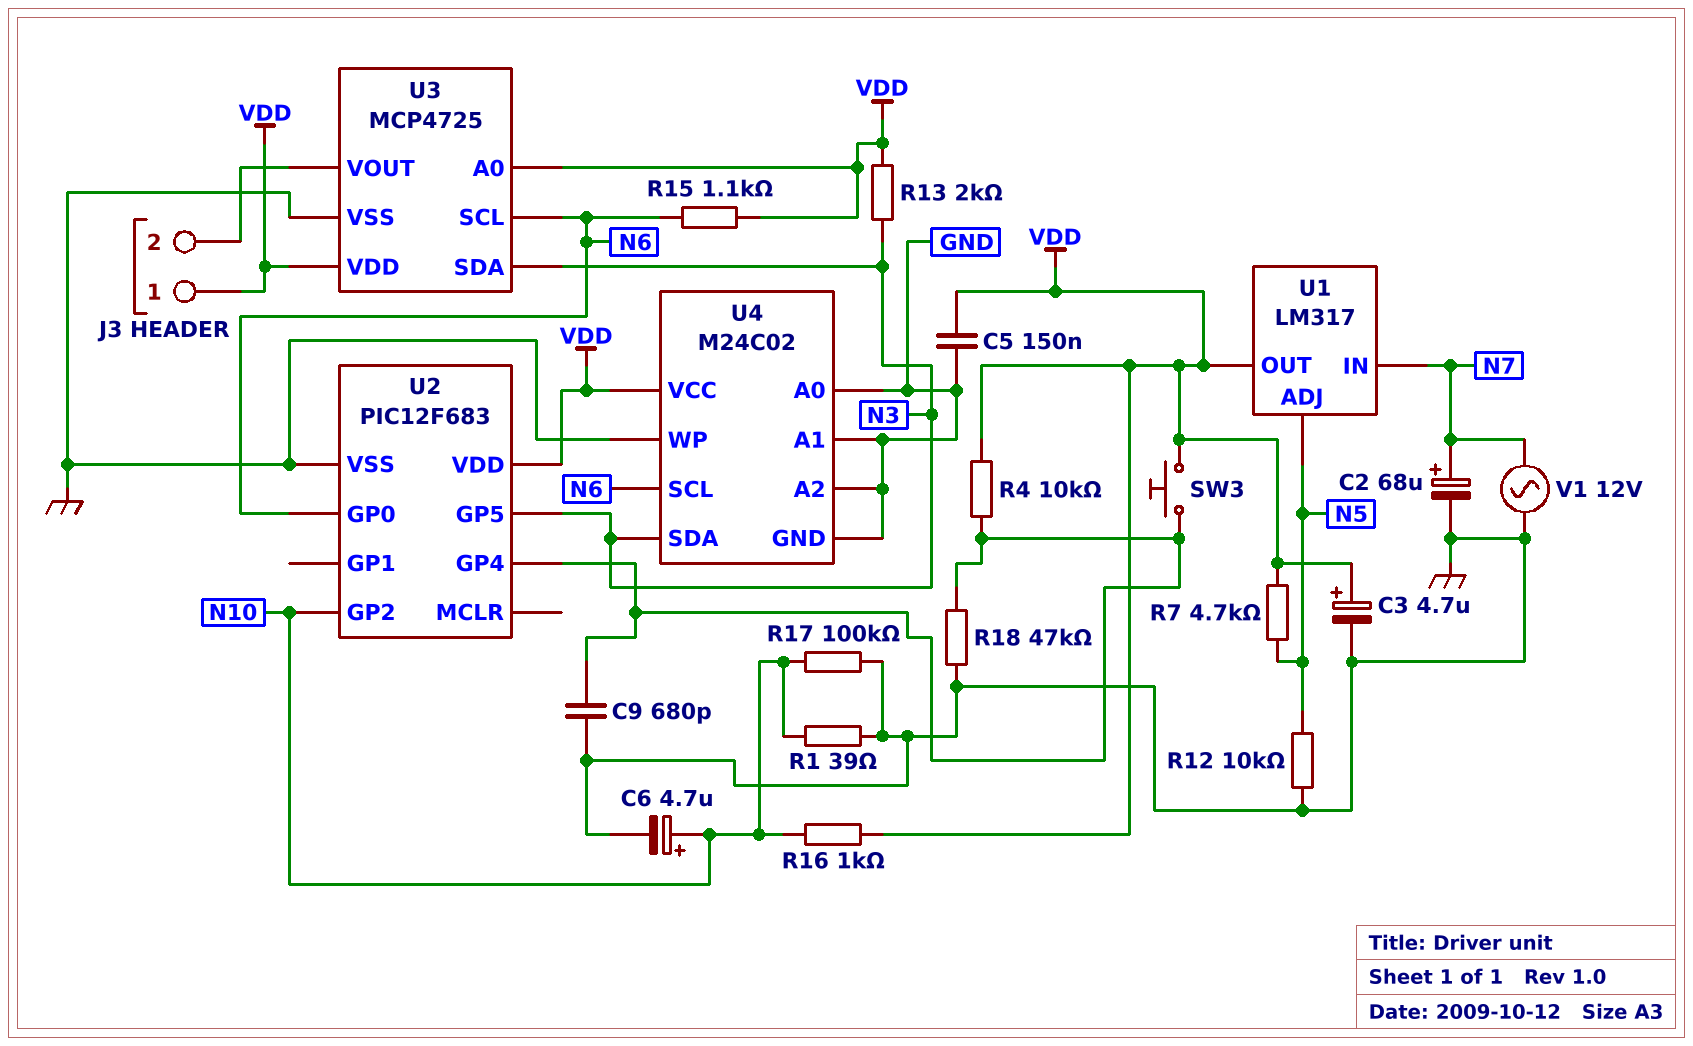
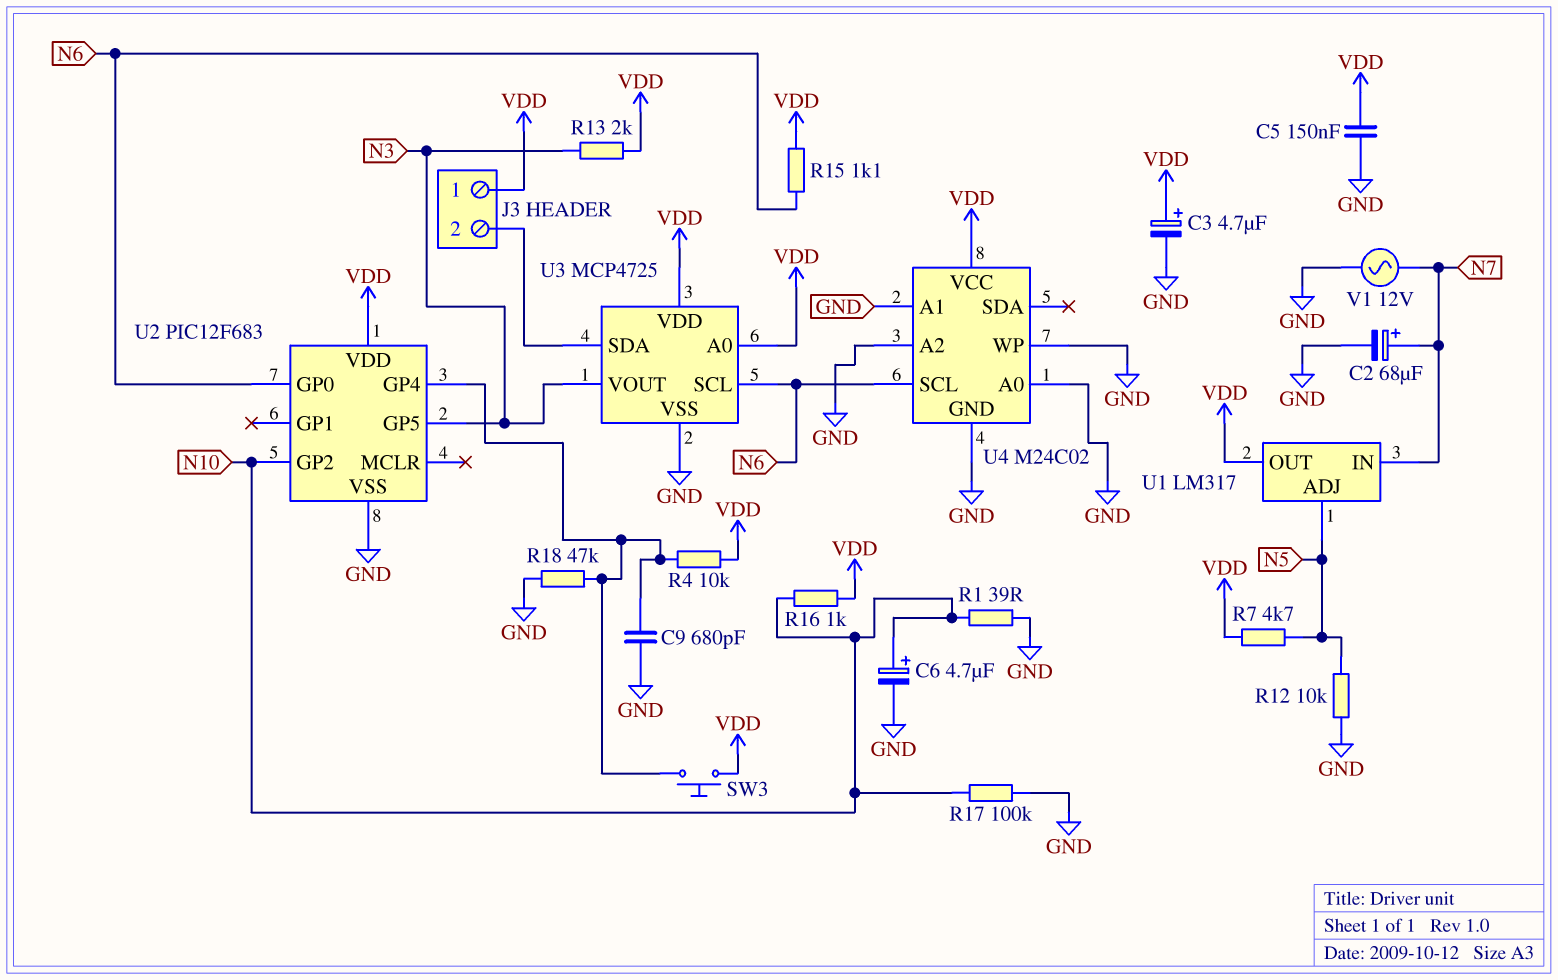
U3 pin SDA: N3 -> J3/2
U3 pin VOUT: J3/2 -> N3
U4 pin SDA: N3 -> none

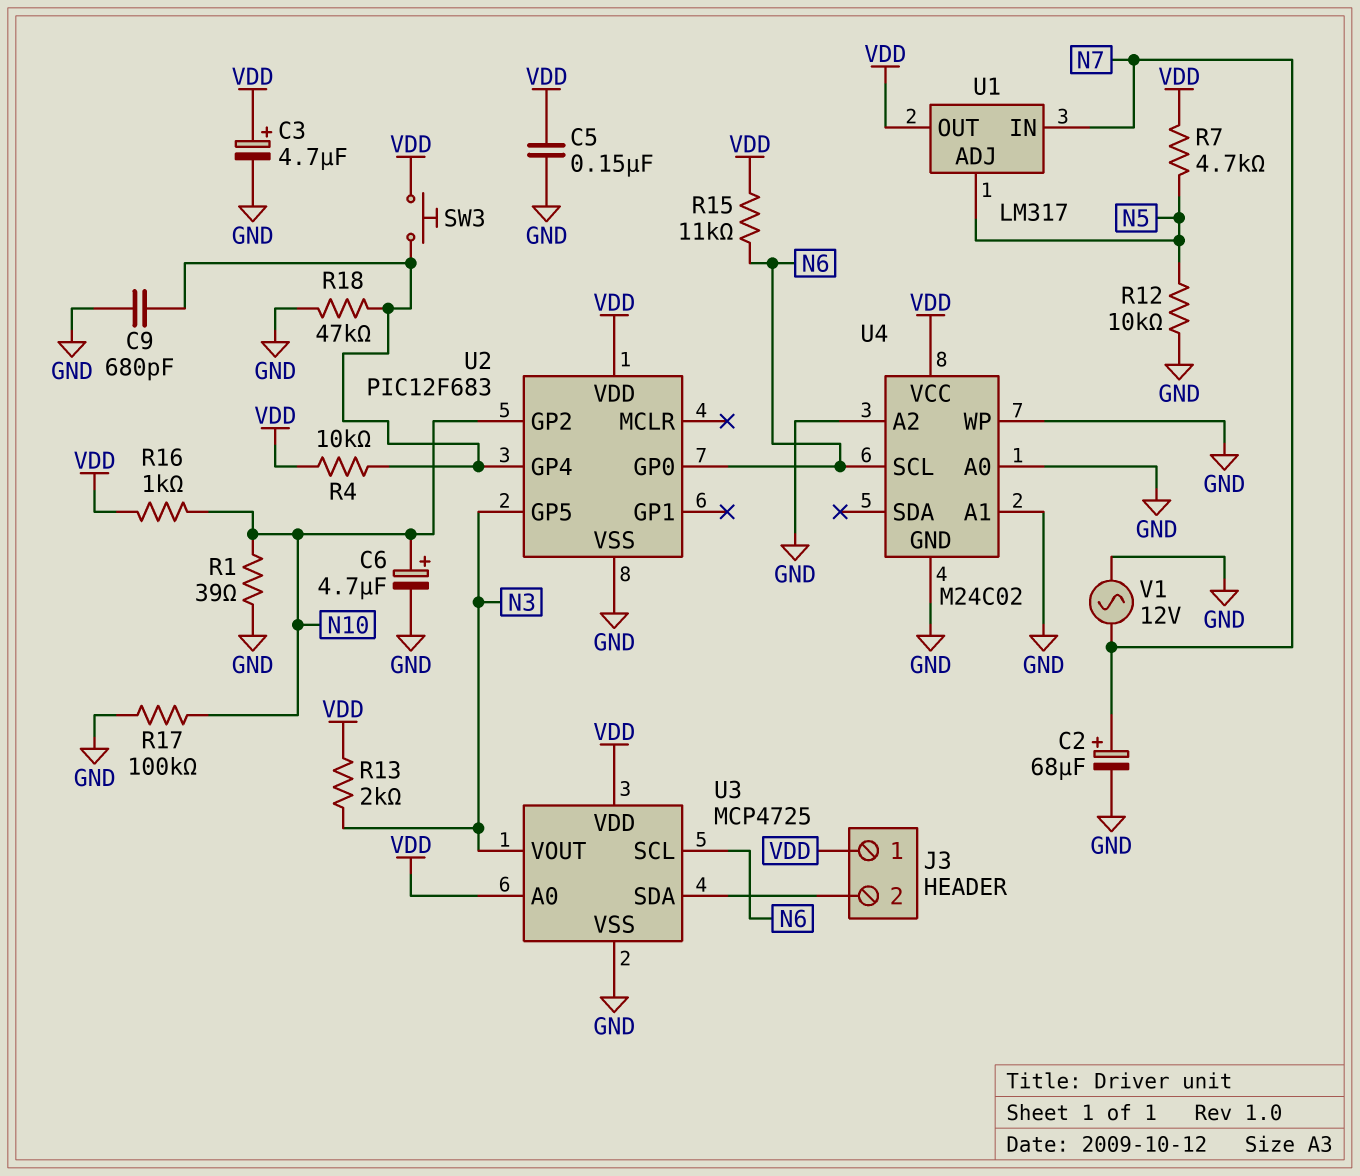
R15: 1.1k (N6, VDD) -> 11k (N6, VDD)

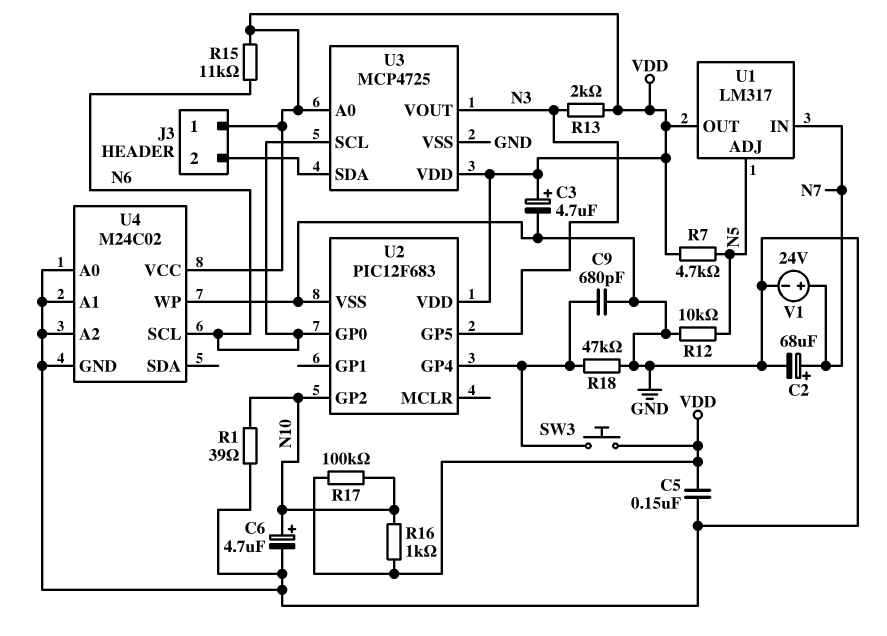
R4: 10k (U2/GP4, VDD) -> none
R17: 100k (GND, N10) -> 100k (N10, VDD)
V1: AC 12V (GND, N7) -> 24V (plus N7, minus GND)

